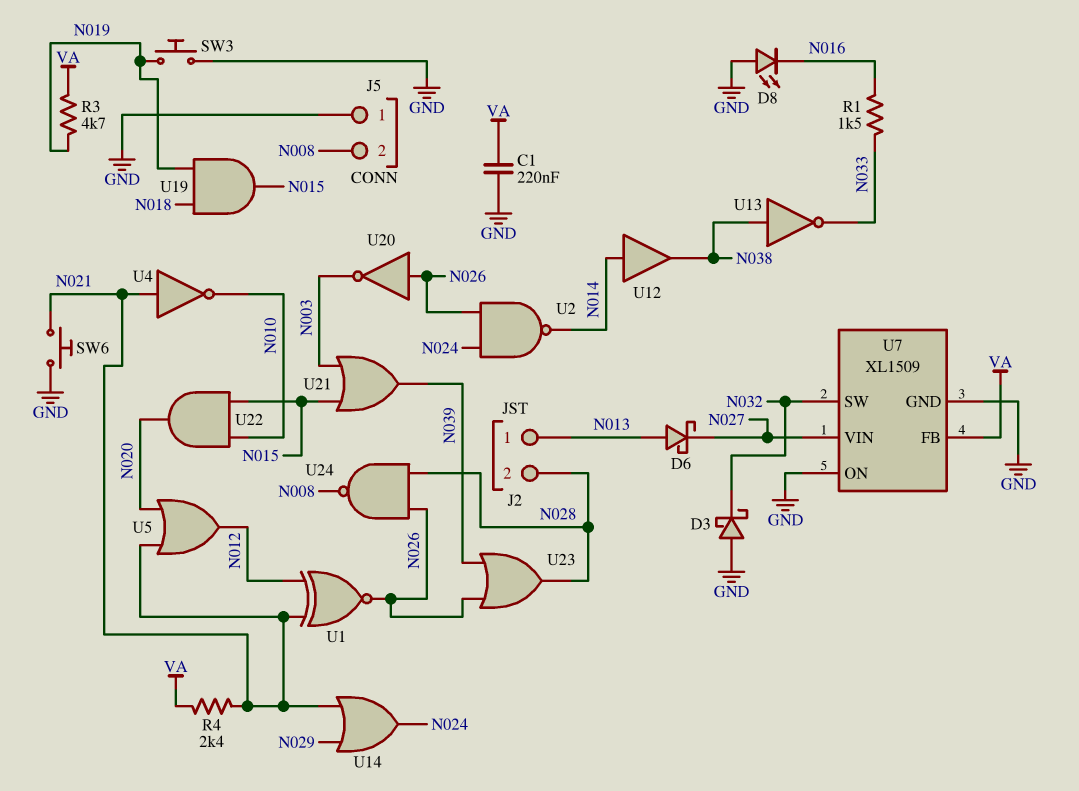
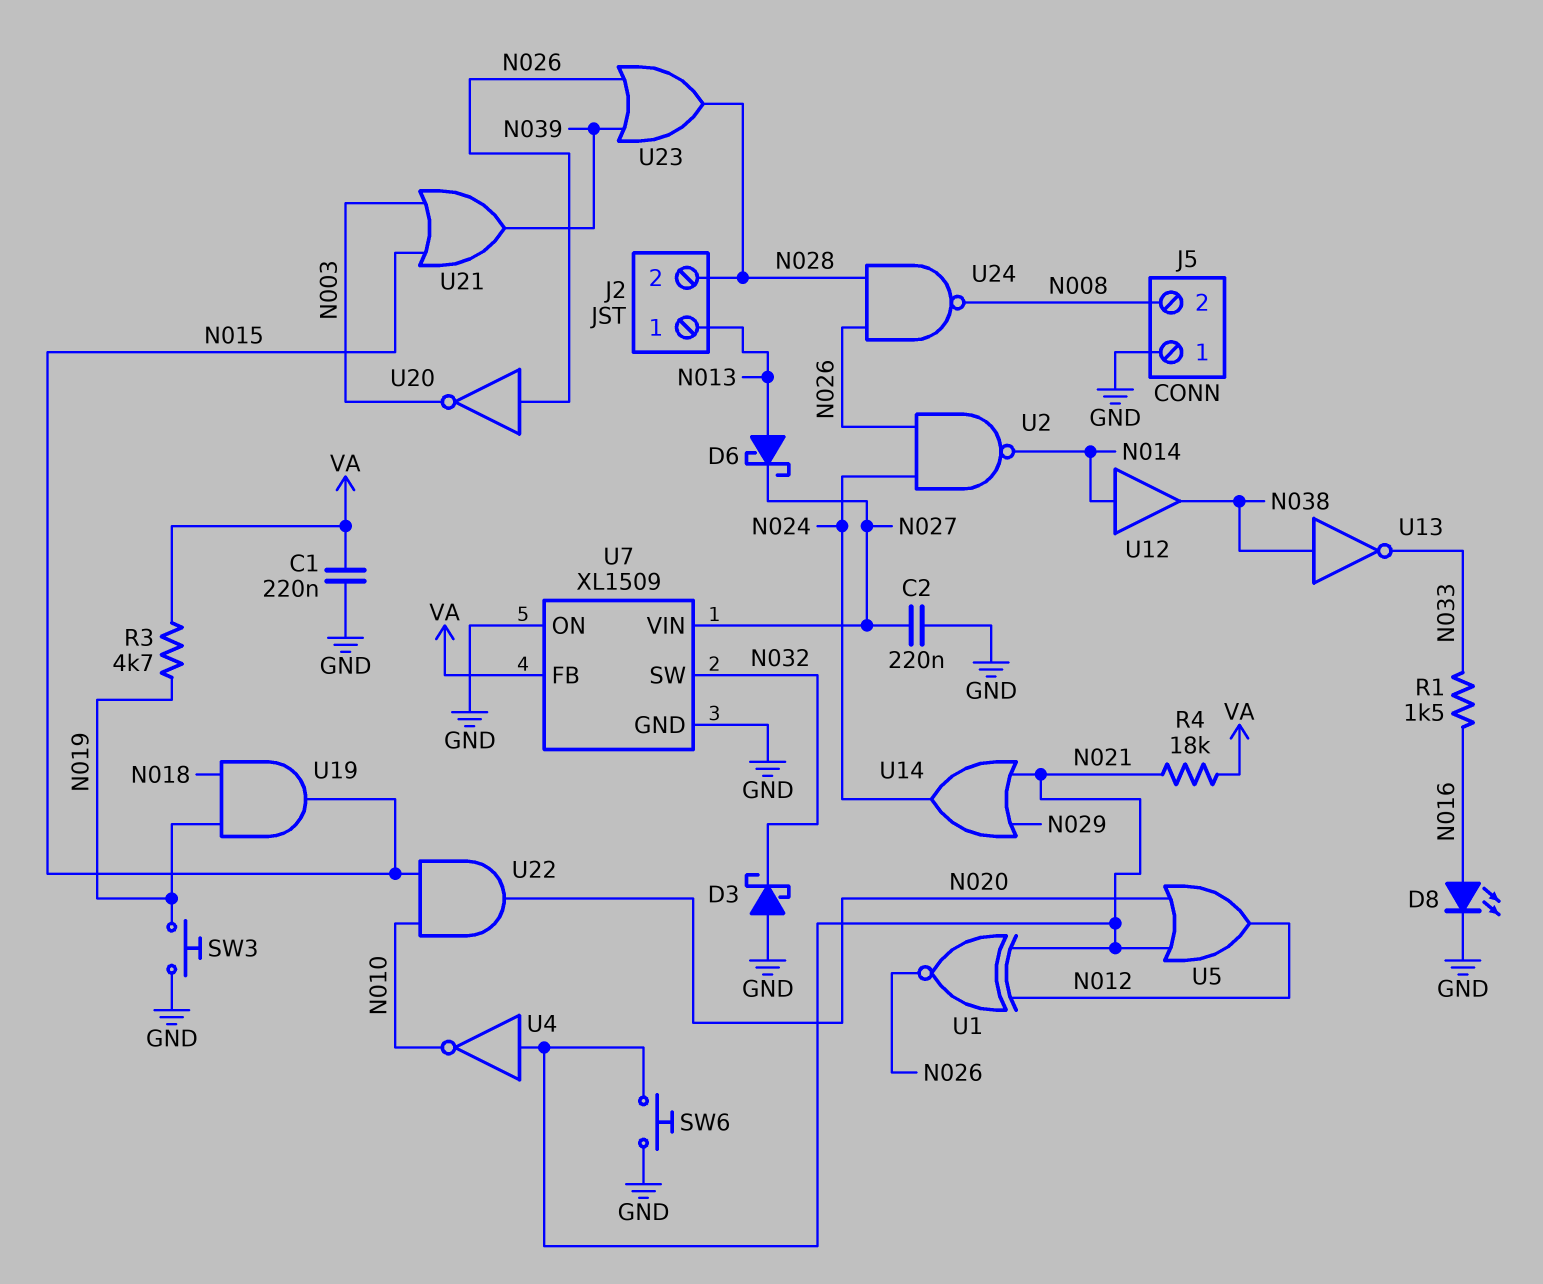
C2: none -> 220nF (GND, N027)
D8: LED (A GND, K N016) -> LED (A N016, K GND)
R4: 2.4k (N021, VA) -> 18k (N021, VA)

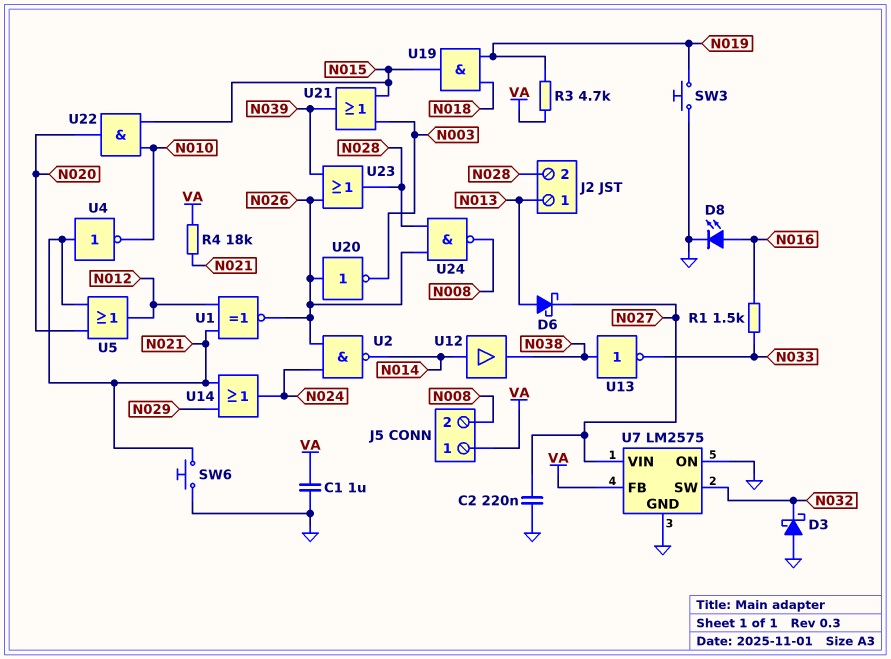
C1: 220nF (GND, VA) -> 1uF (GND, VA)
J5 pin 1: GND -> VA
U7: XL1509 -> LM2575

